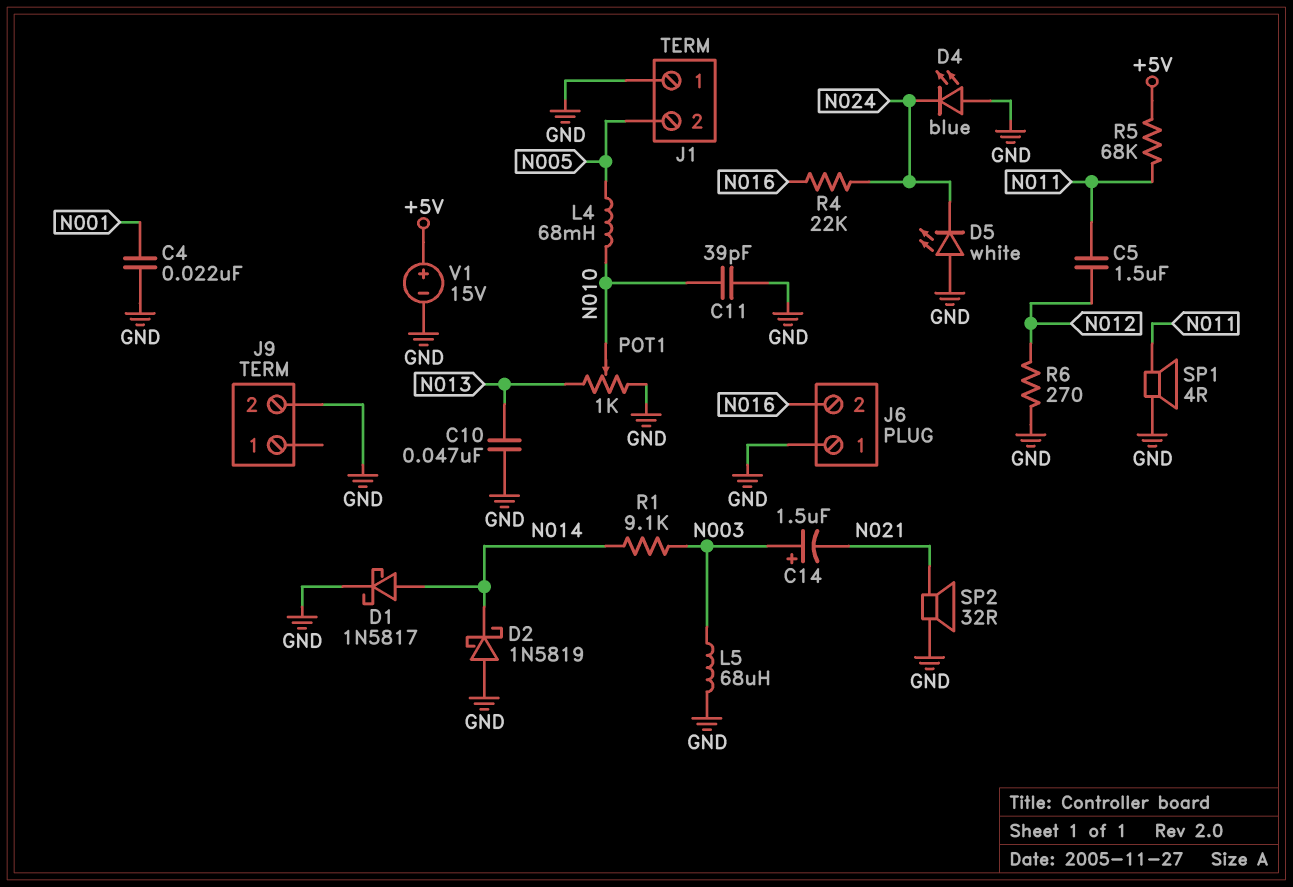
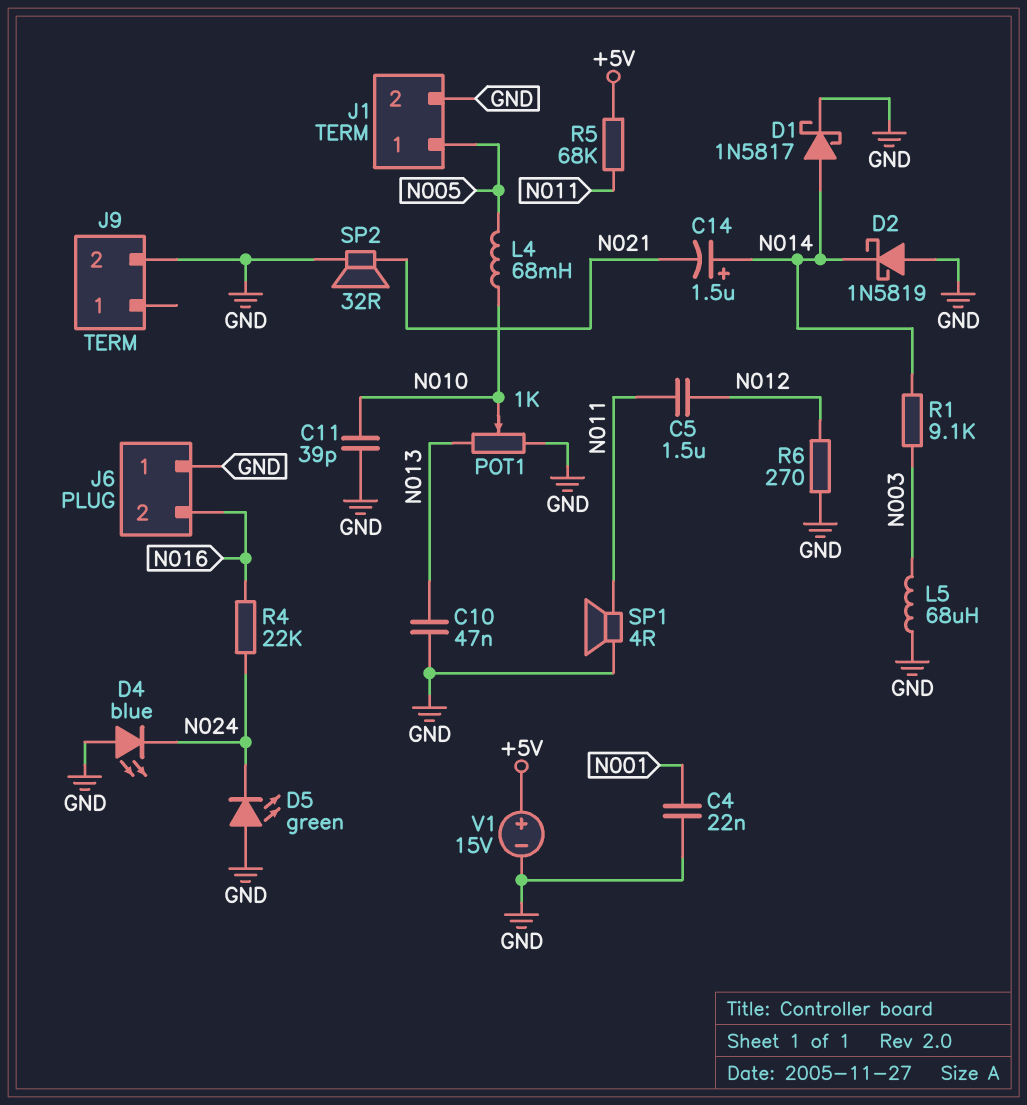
C14: 1.5uF (plus N003, minus N021) -> 1.5uF (plus N014, minus N021)
D5: LED white (A GND, K N024) -> LED green (A GND, K N024)
J1 pin 1: GND -> N005
J1 pin 2: N005 -> GND

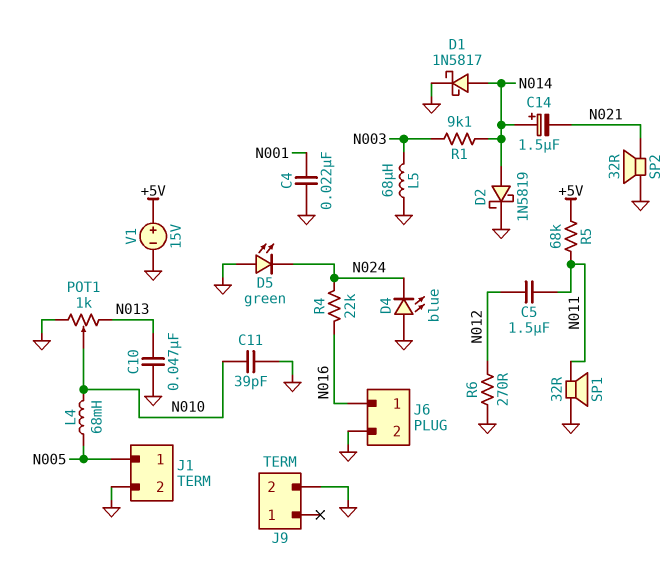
D2: schottky 1N5819 (A GND, K N014) -> schottky 1N5819 (A N014, K GND)
J6 pin 1: GND -> N016
J6 pin 2: N016 -> GND
SP1: speaker 4R (GND, N011) -> speaker 32R (GND, N011)

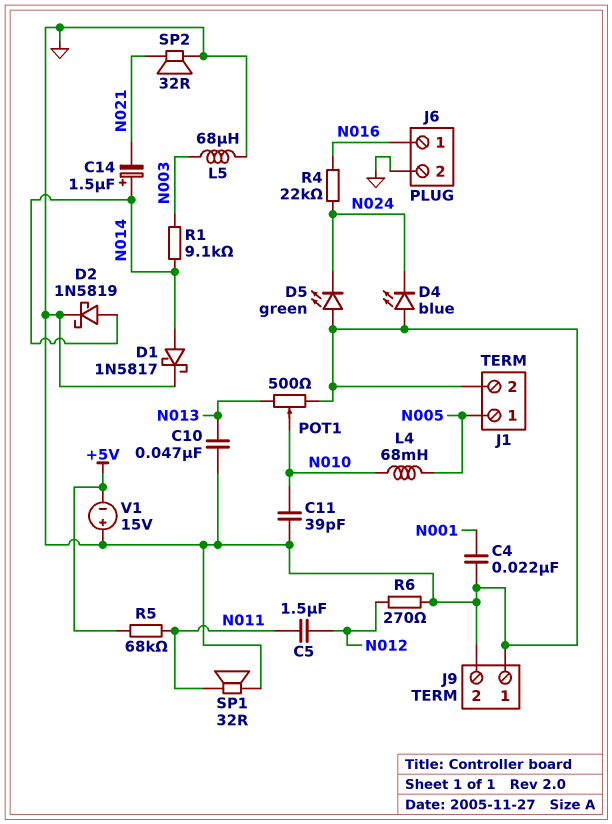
J9 pin 1: none -> GND
POT1: 1k (GND, N013, wiper N010) -> 500 (GND, N013, wiper N010)
V1: 15V (plus +5V, minus GND) -> 15V (plus GND, minus +5V)

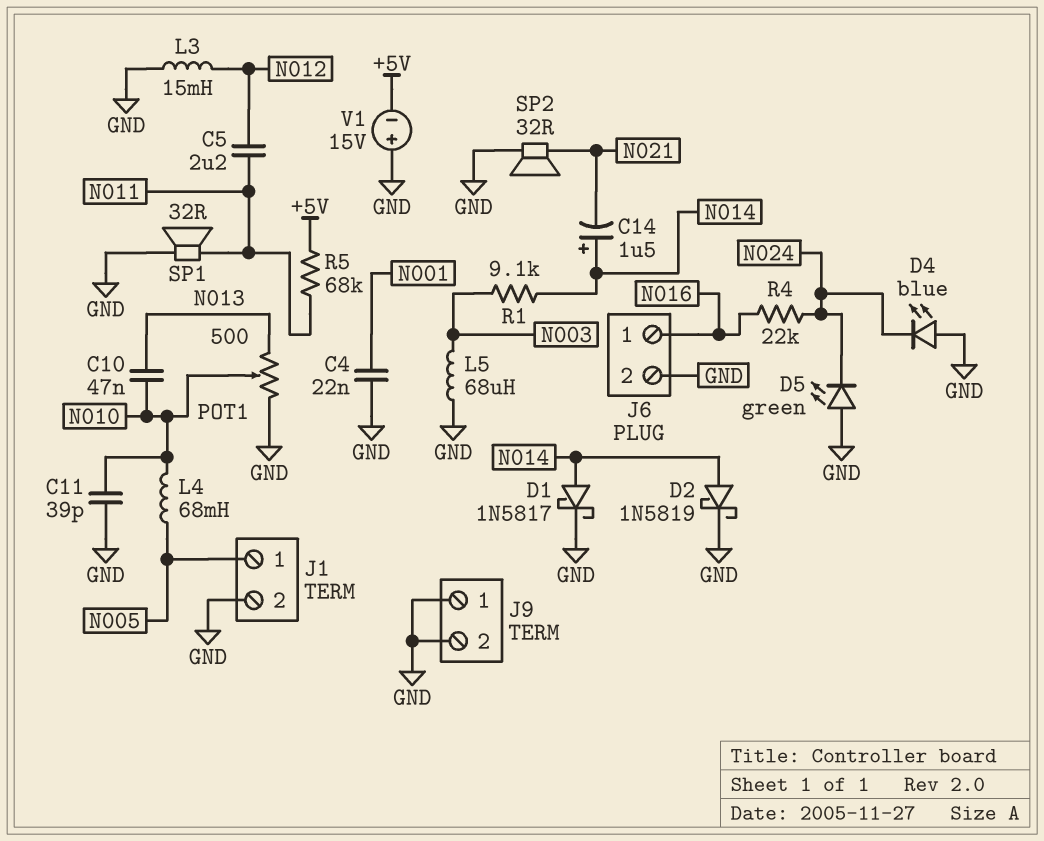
C5: 1.5uF (N011, N012) -> 2.2uF (N011, N012)
C10: 47nF (GND, N013) -> 47nF (N010, N013)
L3: none -> 15mH (GND, N012)
R6: 270 (GND, N012) -> none

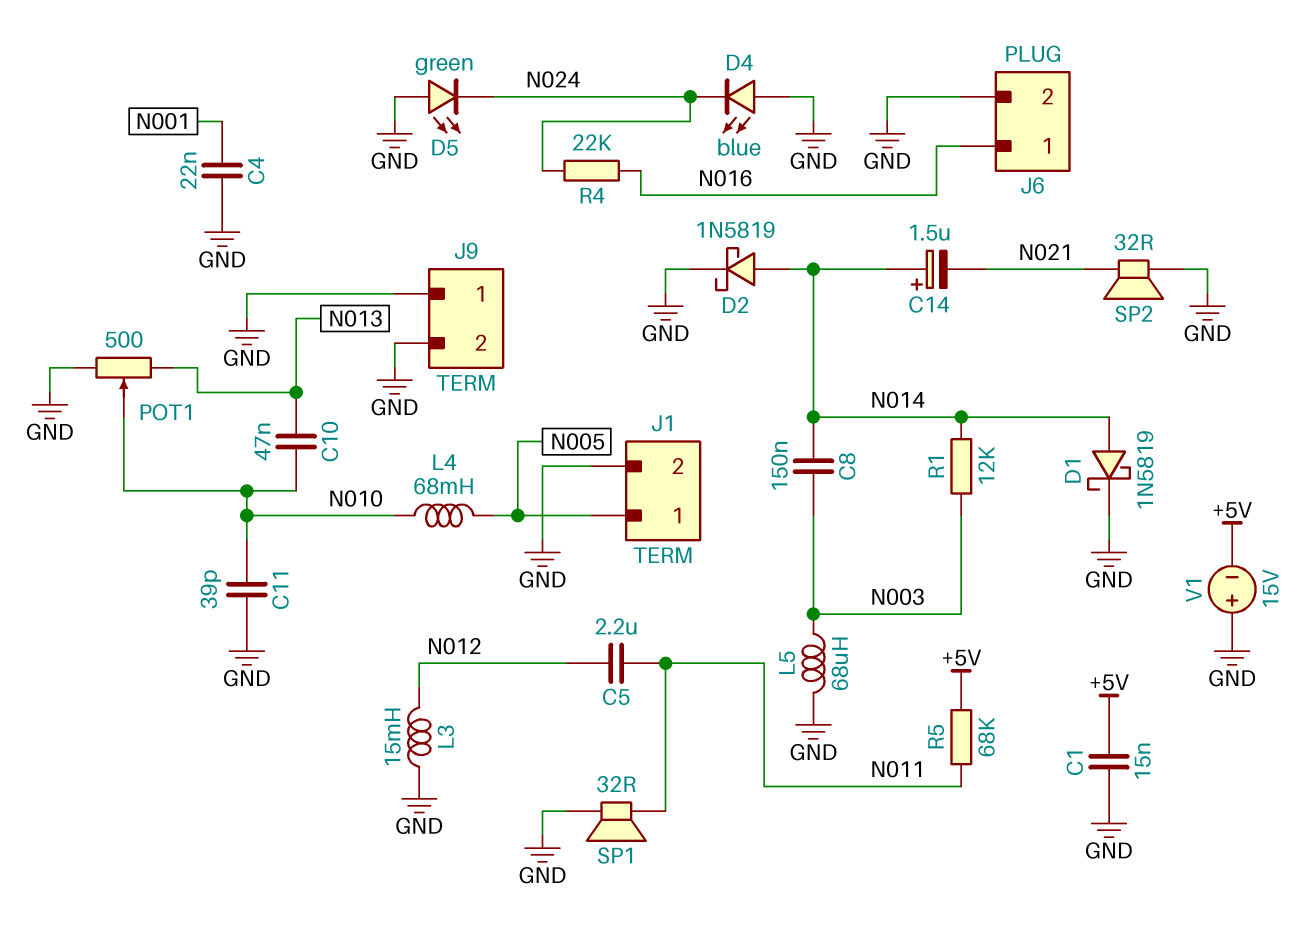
C1: none -> 15nF (+5V, GND)
C8: none -> 150nF (N003, N014)
D1: schottky 1N5817 (A N014, K GND) -> schottky 1N5819 (A N014, K GND)
R1: 9.1k (N003, N014) -> 12k (N003, N014)

